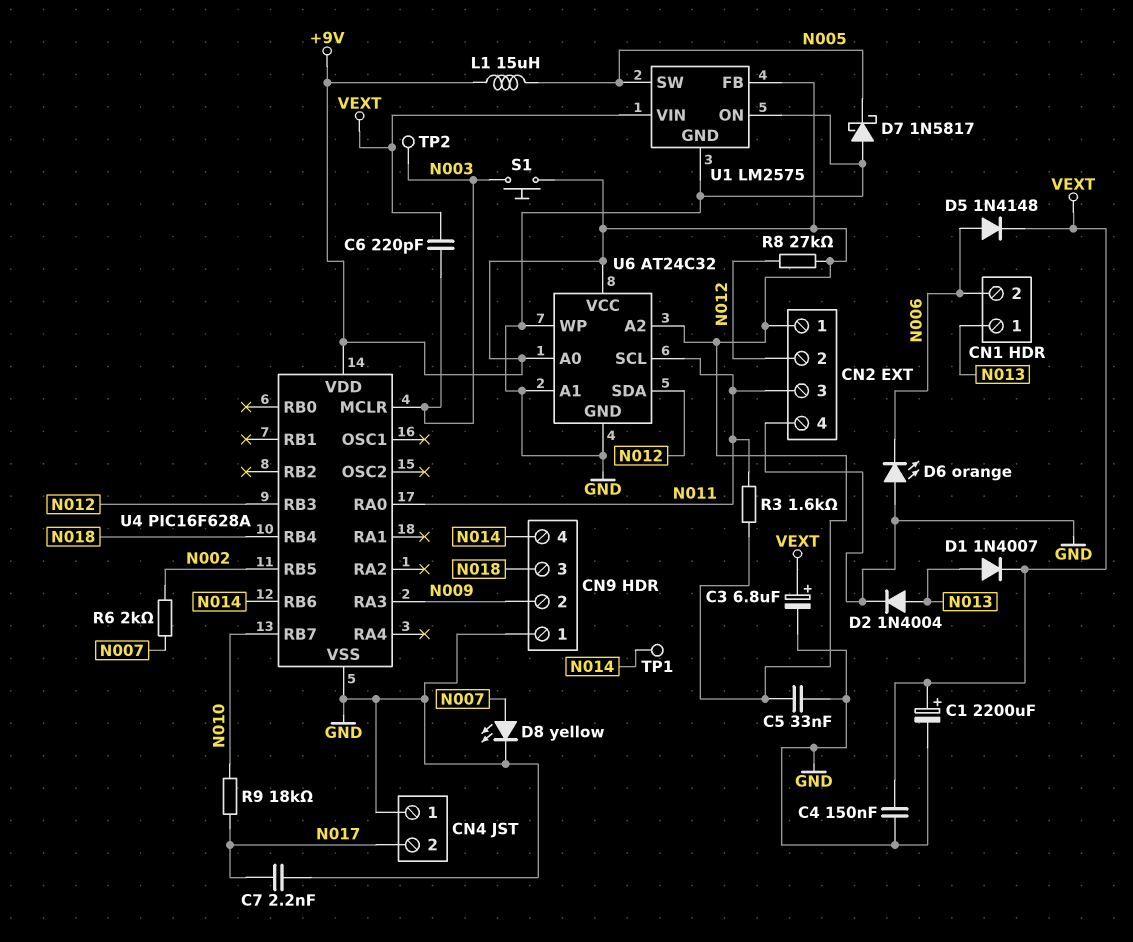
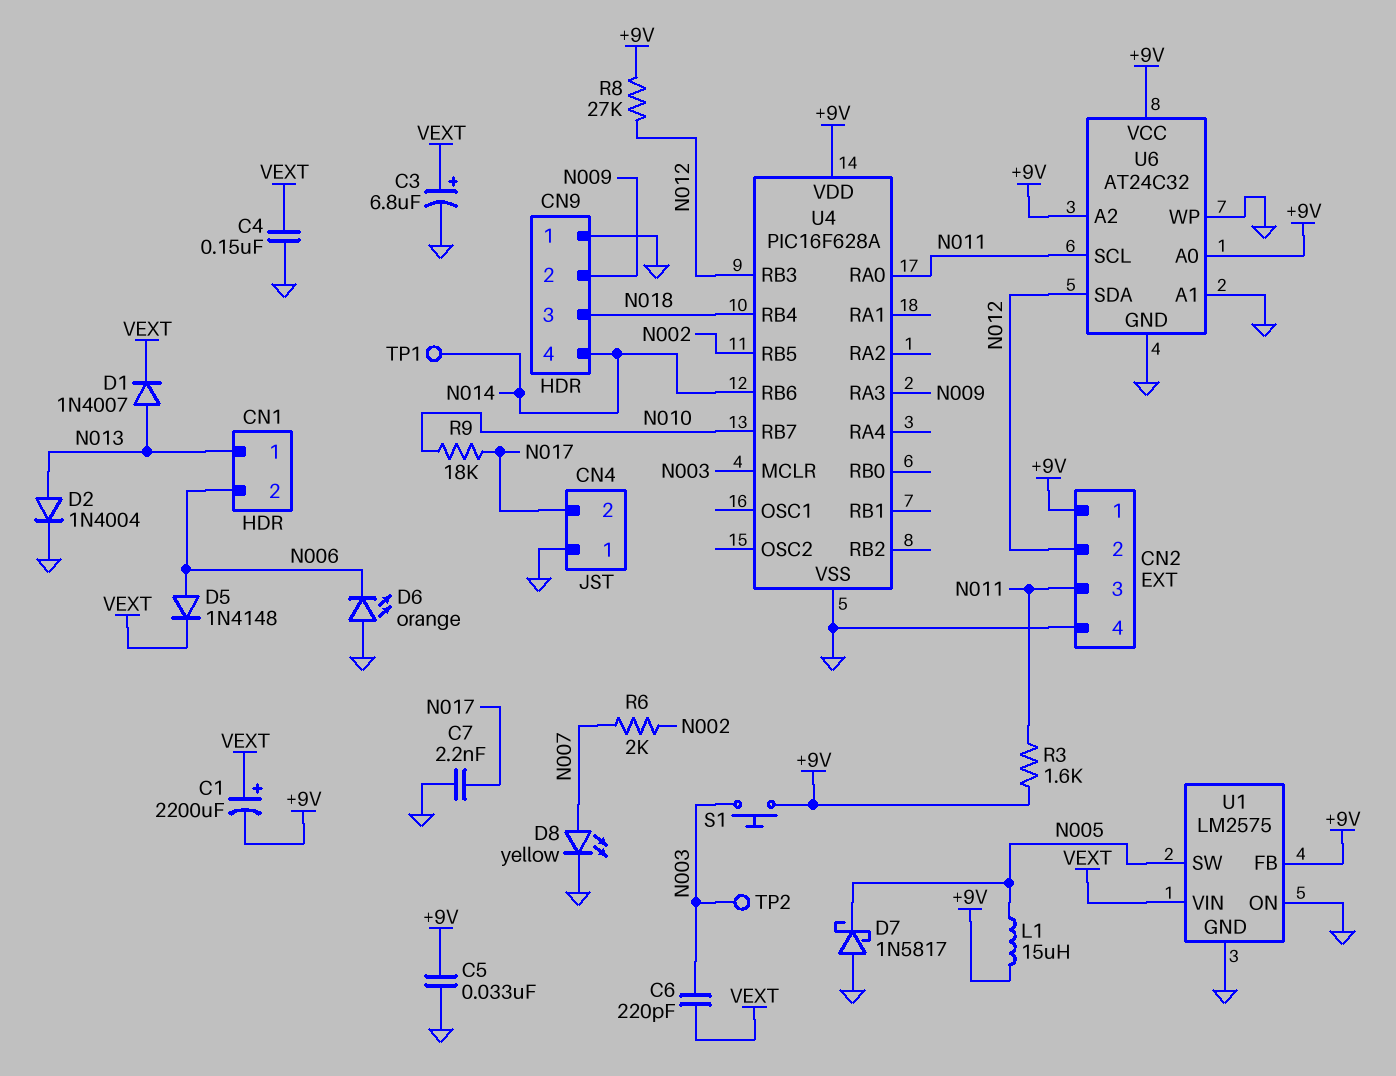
C1: 2200uF (plus VEXT, minus GND) -> 2200uF (plus VEXT, minus +9V)

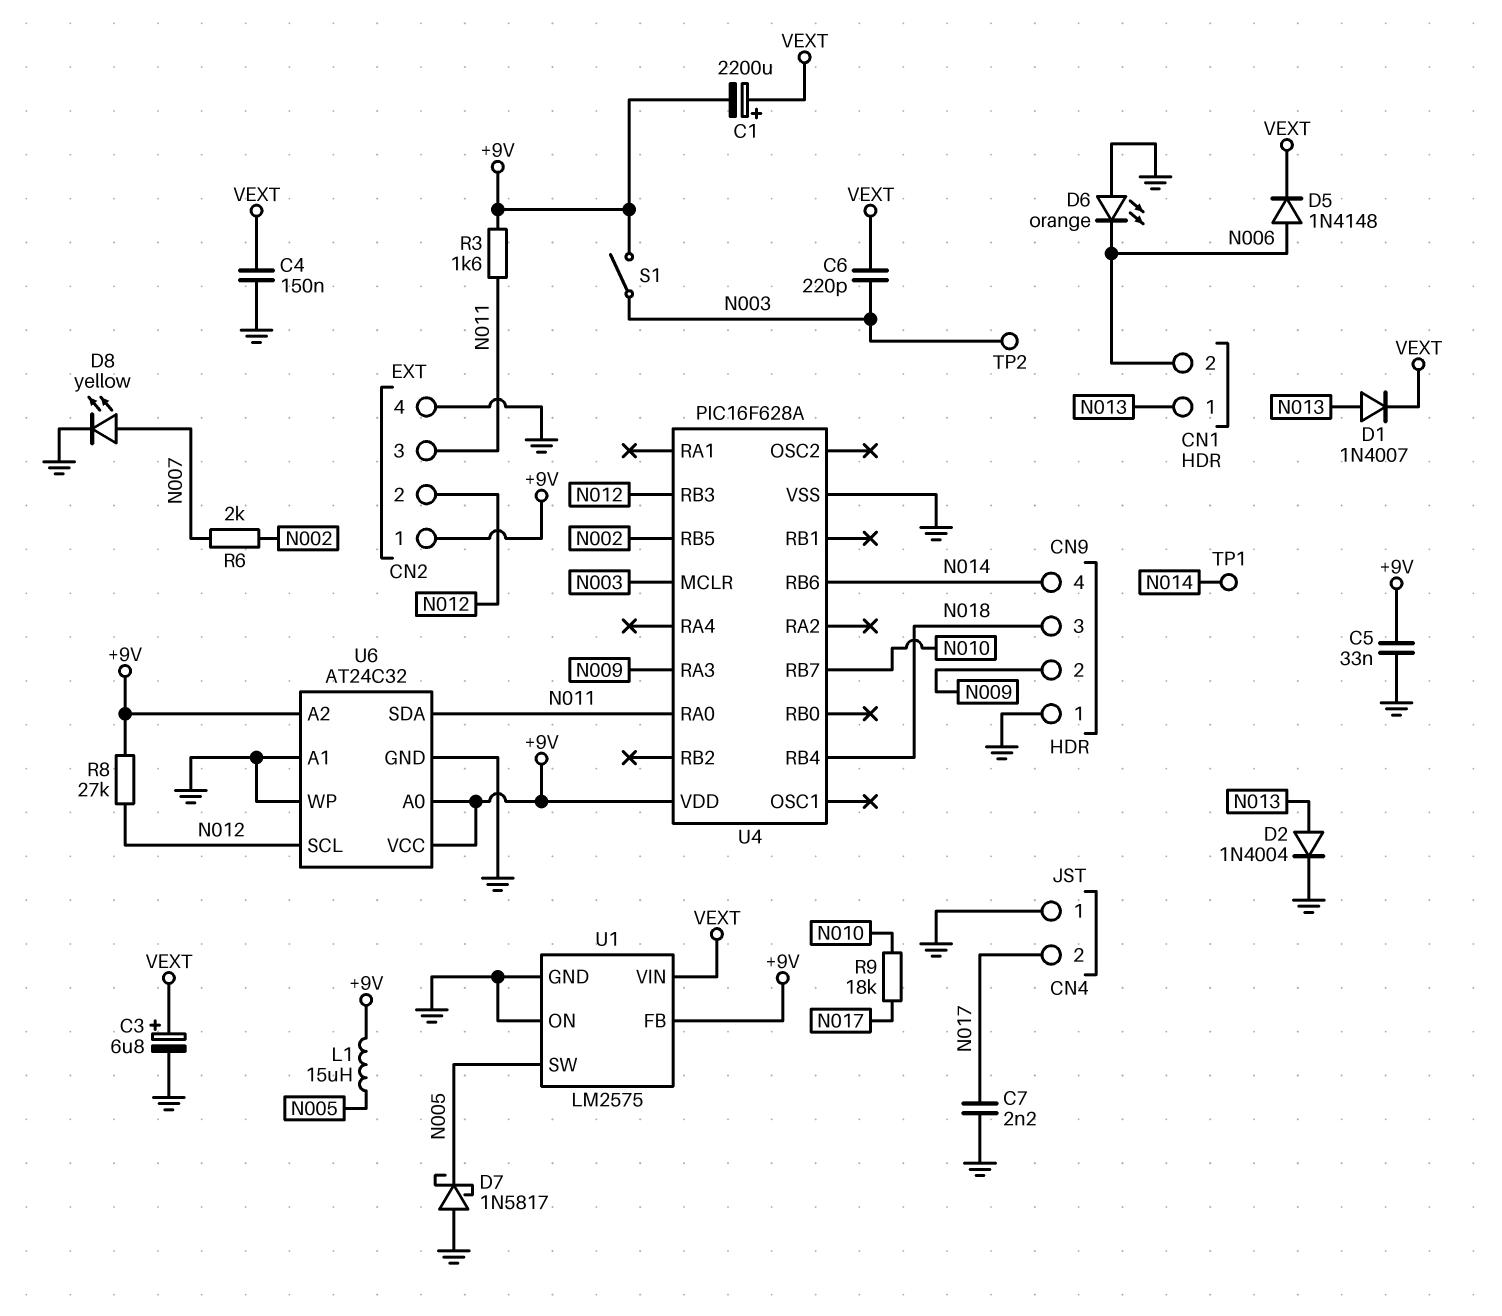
S1: button (+9V, N003) -> switch (+9V, N003)
U6 pin SCL: N011 -> N012
U6 pin SDA: N012 -> N011

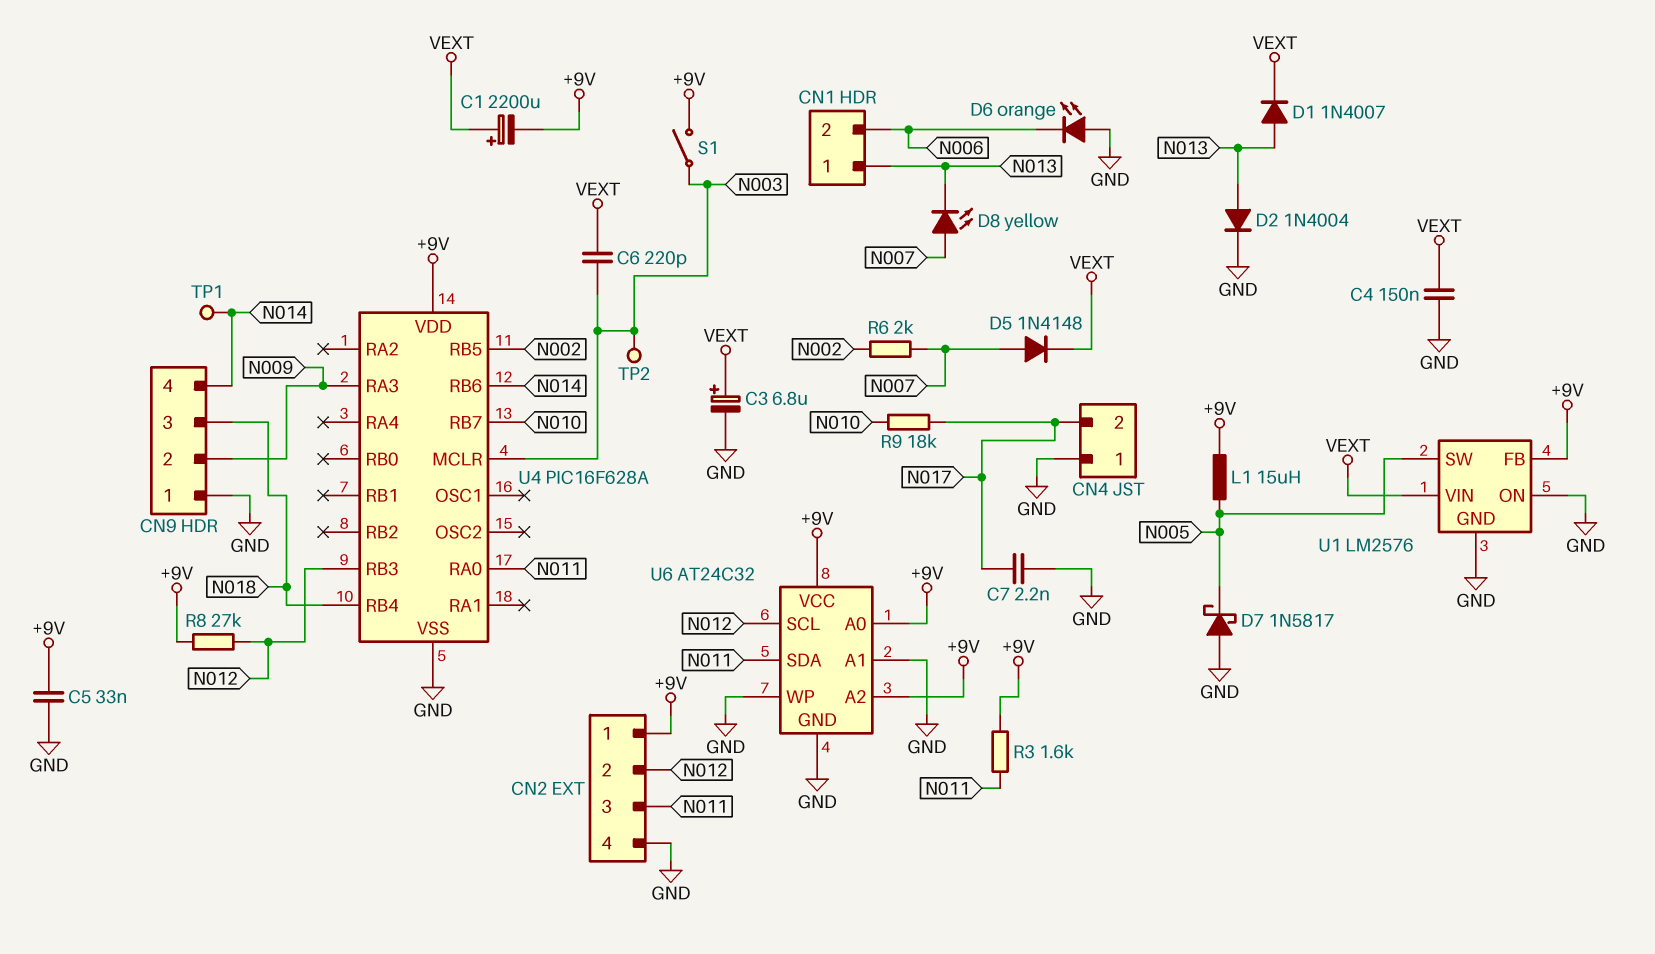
D5: diode 1N4148 (A N006, K VEXT) -> diode 1N4148 (A N007, K VEXT)
D8: LED yellow (A N007, K GND) -> LED yellow (A N007, K N013)
U1: LM2575 -> LM2576

